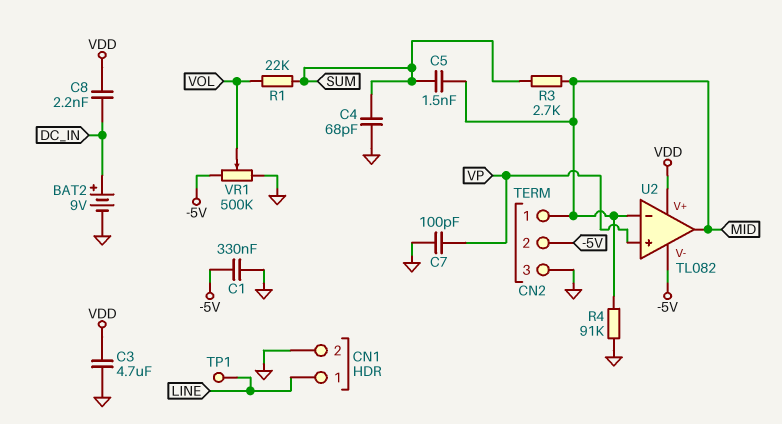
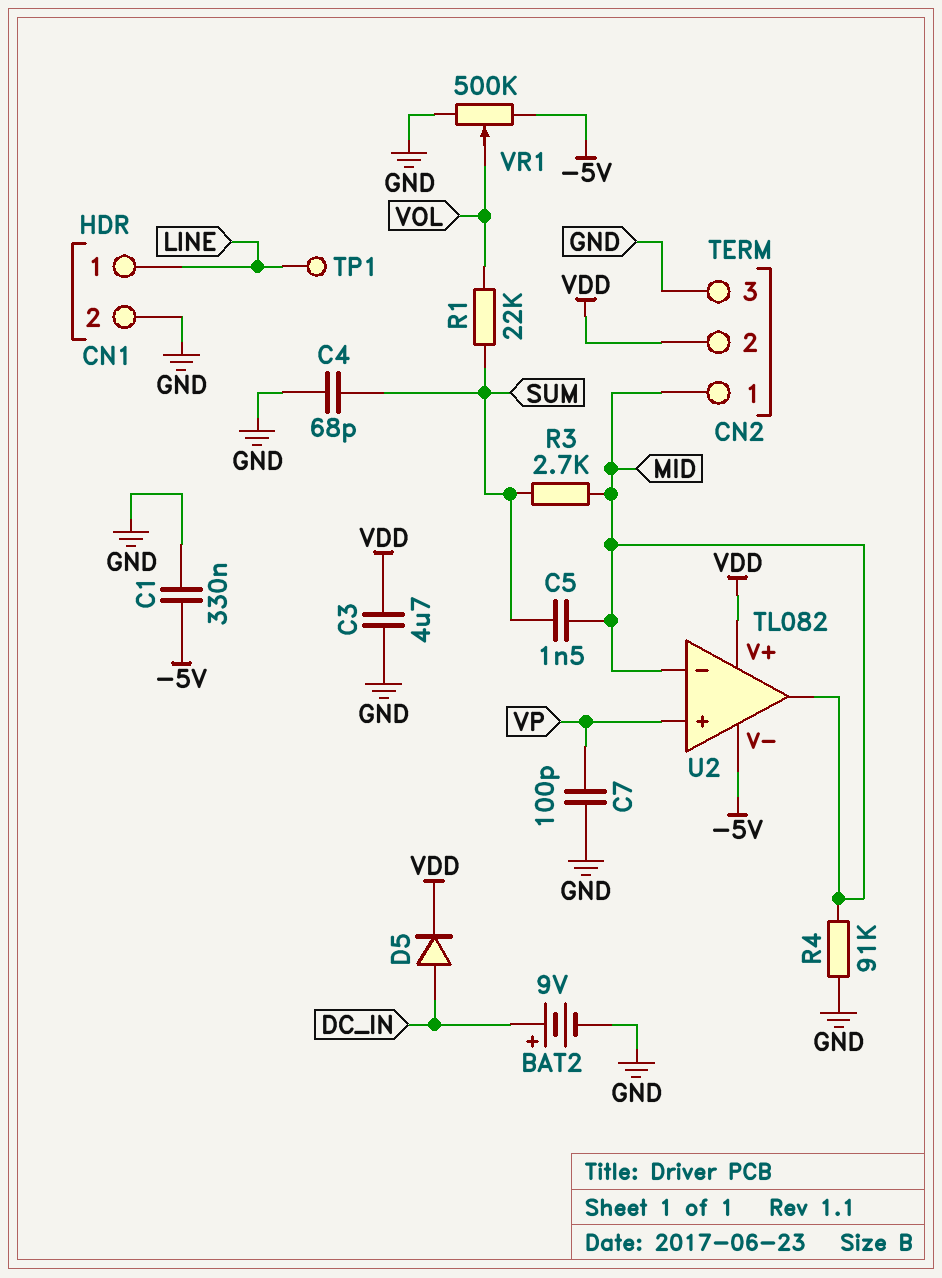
C8: 2.2nF (DC_IN, VDD) -> none
CN2 pin 2: -5V -> VDD
D5: none -> diode (A DC_IN, K VDD)

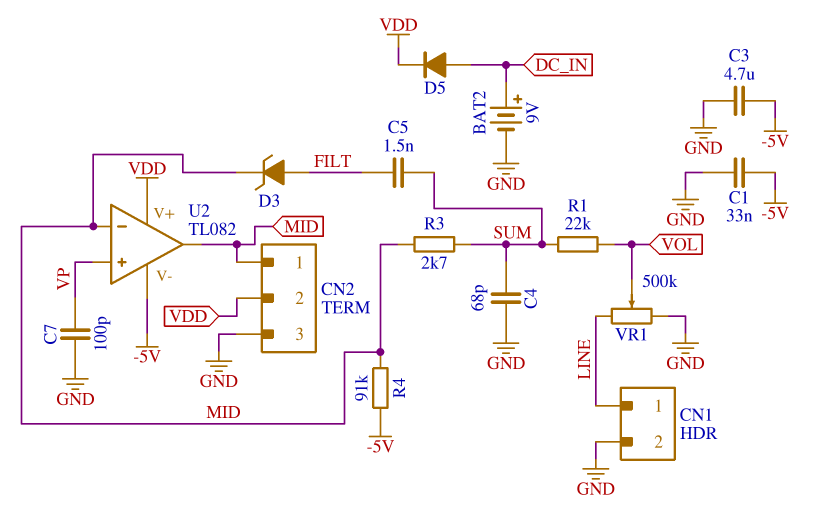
C1: 330nF (-5V, GND) -> 33nF (-5V, GND)
C3: 4.7uF (GND, VDD) -> 4.7uF (-5V, GND)
C5: 1.5nF (MID, SUM) -> 1.5nF (FILT, SUM)
D3: none -> zener (A FILT, K MID)
R4: 91k (GND, MID) -> 91k (-5V, MID)
TP1: test point (LINE) -> none
VR1: 500k (-5V, GND, wiper VOL) -> 500k (GND, LINE, wiper VOL)

